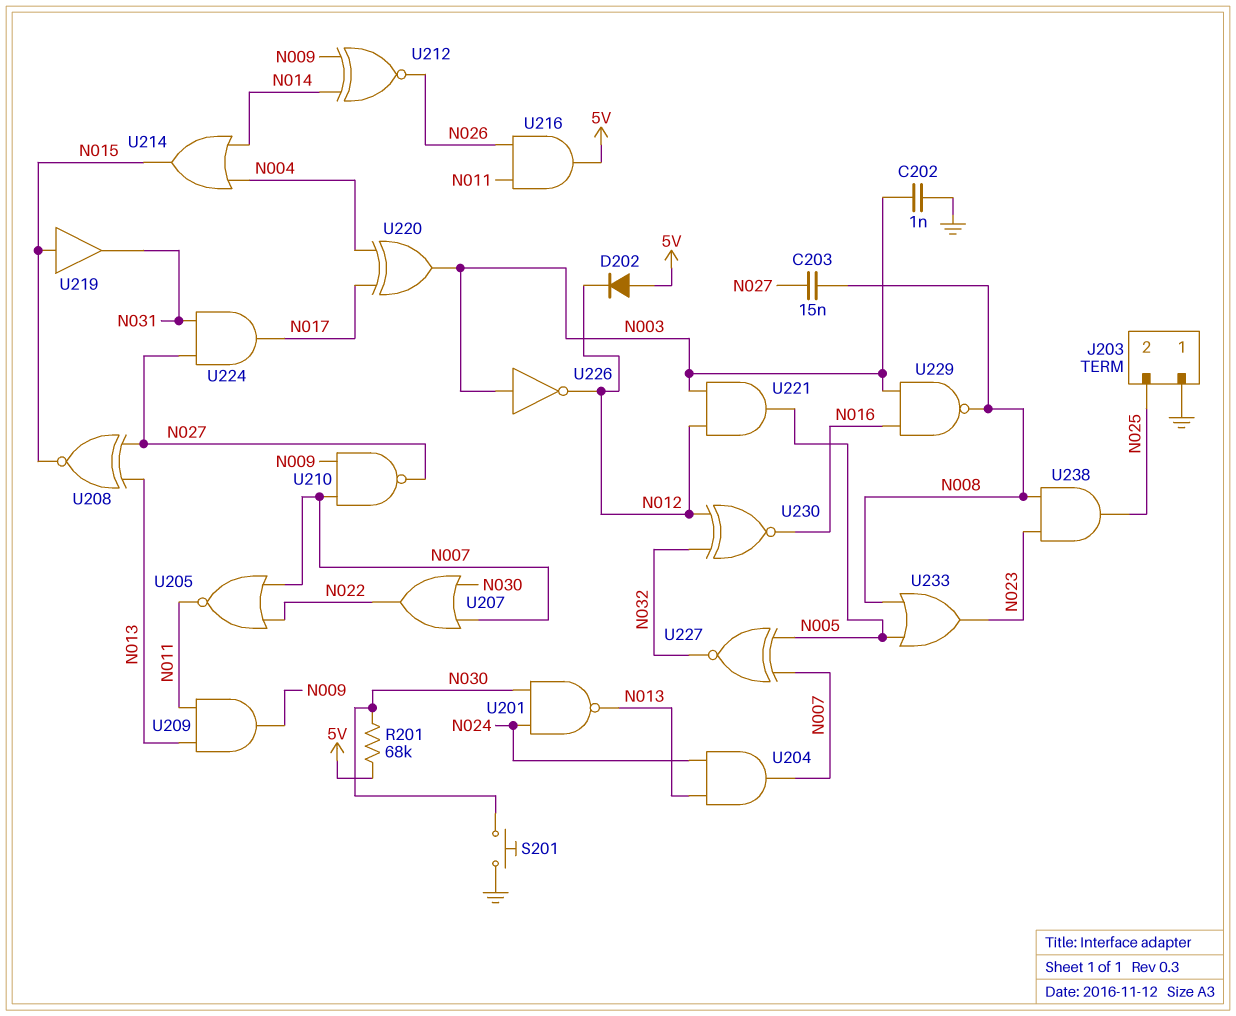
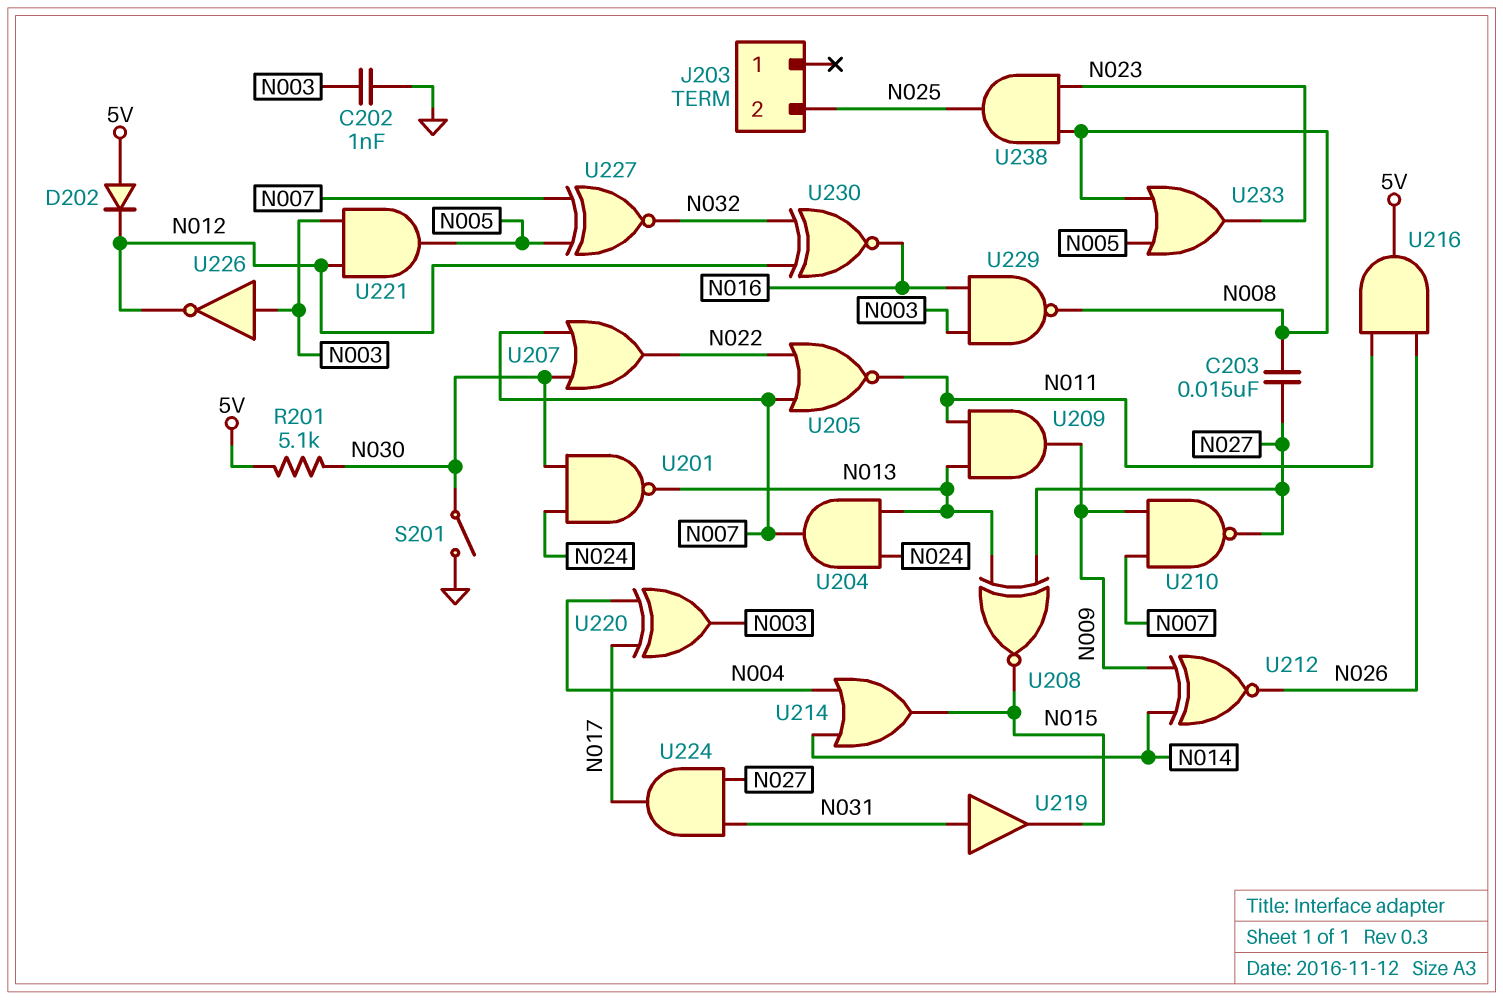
J203 pin 1: GND -> none
R201: 68k (5V, N030) -> 5.1k (5V, N030)
S201: button (GND, N030) -> switch (GND, N030)
U219: buffer (in N015, out N031) -> buffer (in N031, out N015)

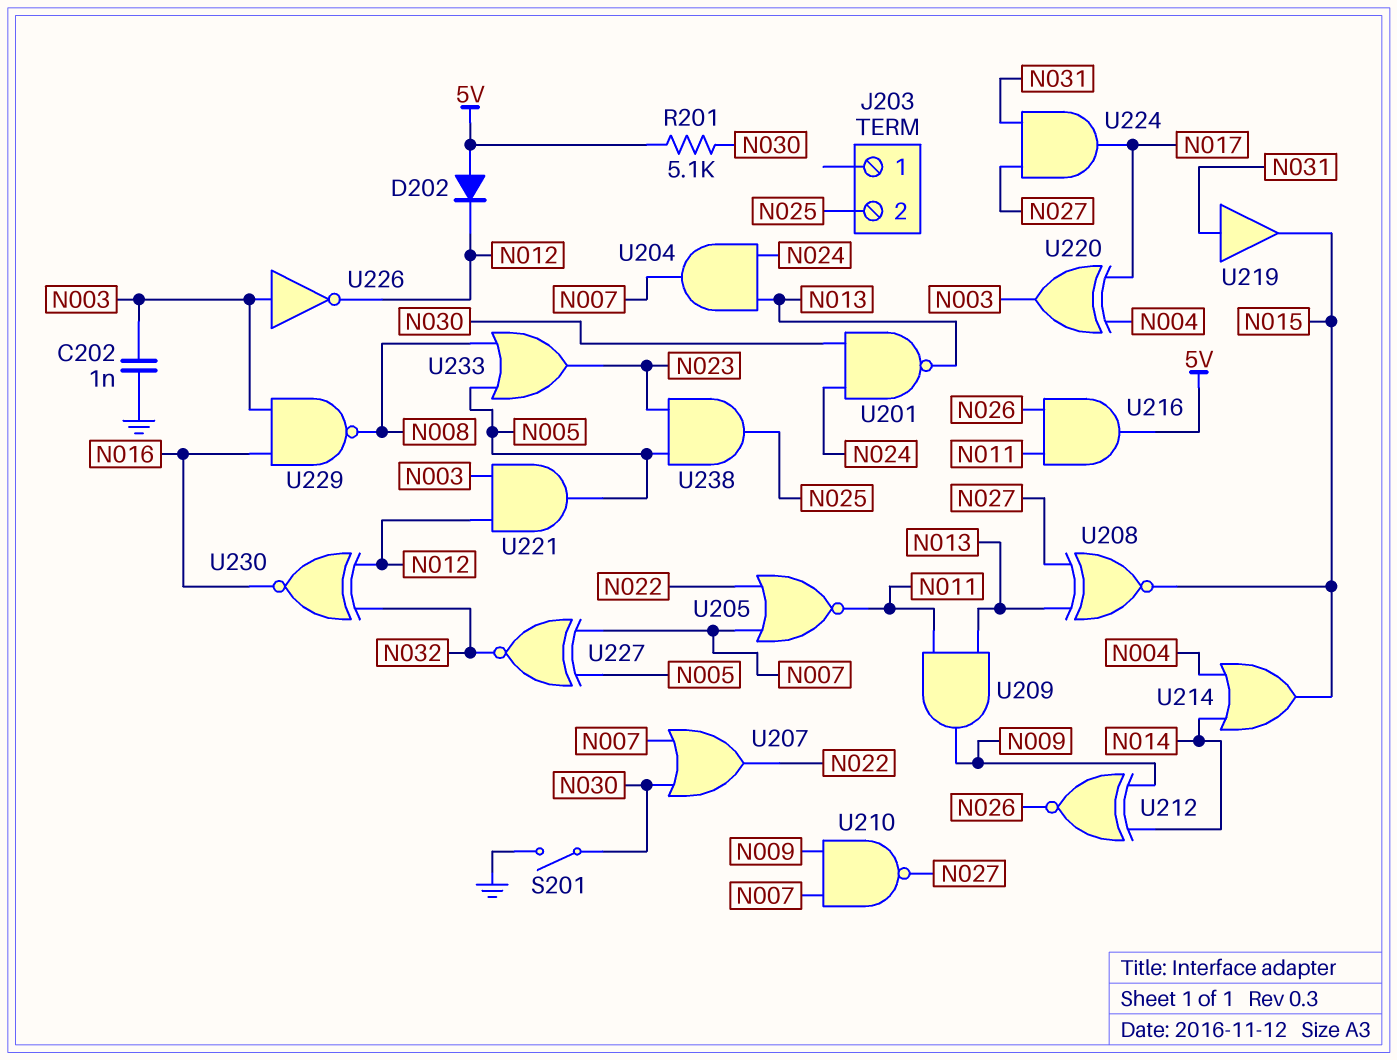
C203: 15nF (N008, N027) -> none
U238: AND (in N008, in N023, out N025) -> AND (in N005, in N023, out N025)

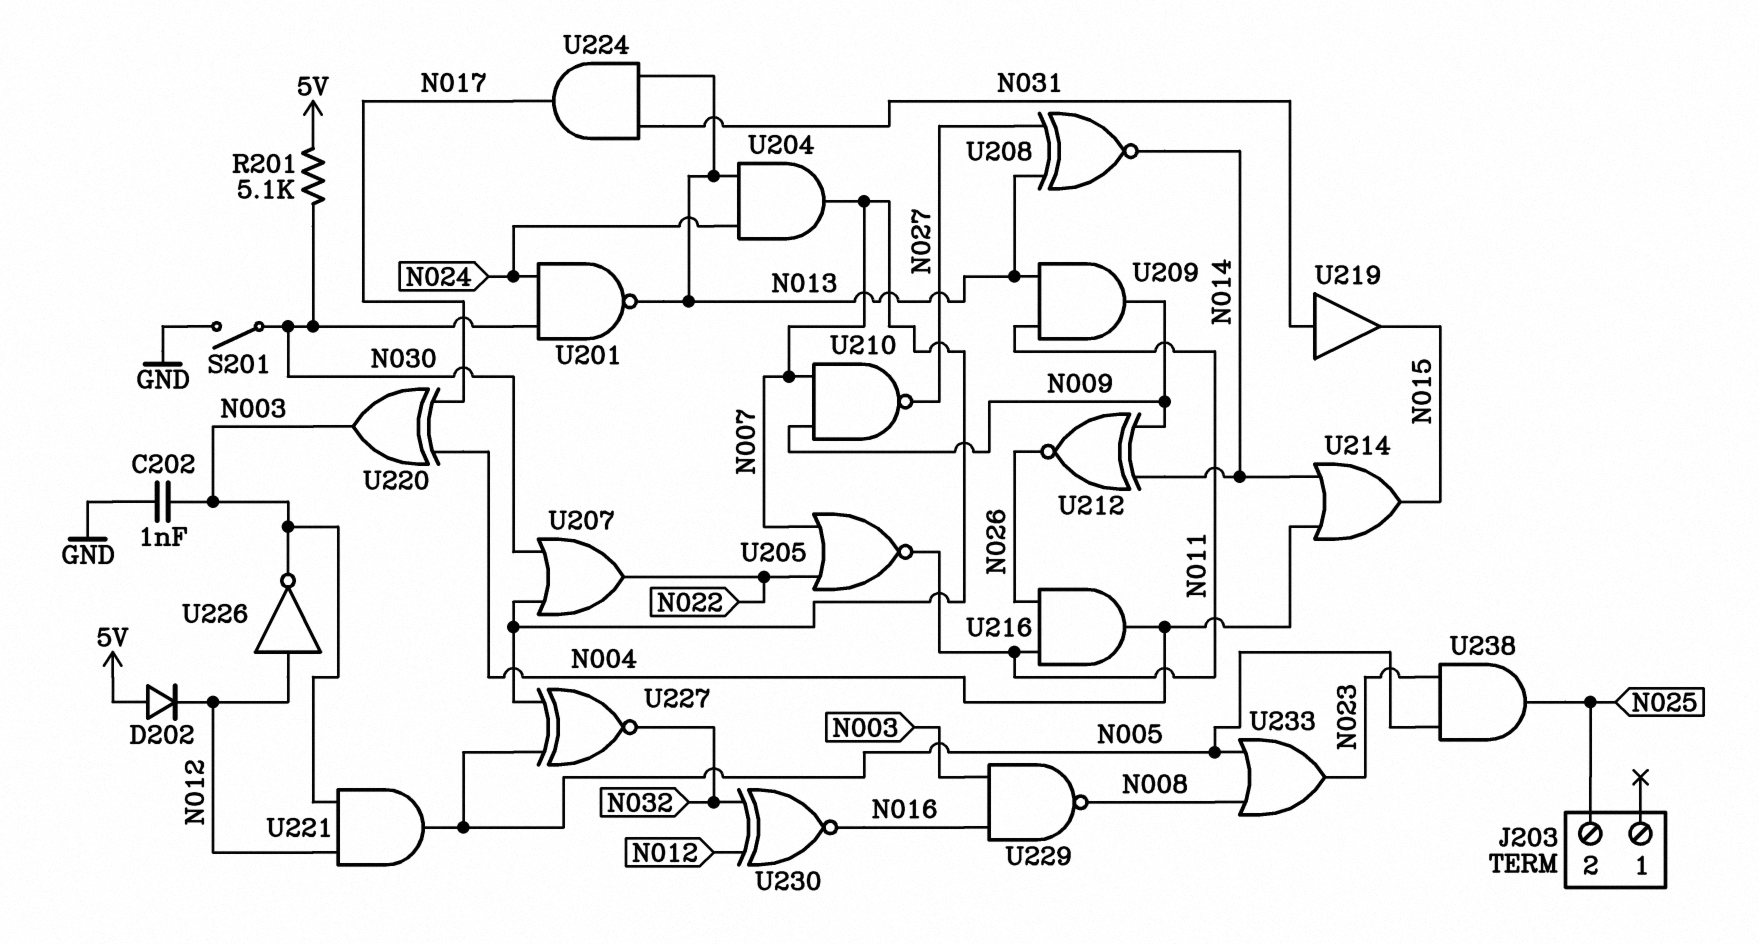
U208: XNOR (in N013, in N027, out N015) -> XNOR (in N013, in N027, out N014)
U216: AND (in N011, in N026, out 5V) -> AND (in N011, in N026, out N004)
U224: AND (in N027, in N031, out N017) -> AND (in N013, in N031, out N017)
U226: NOT (in N003, out N012) -> NOT (in N012, out N003)

